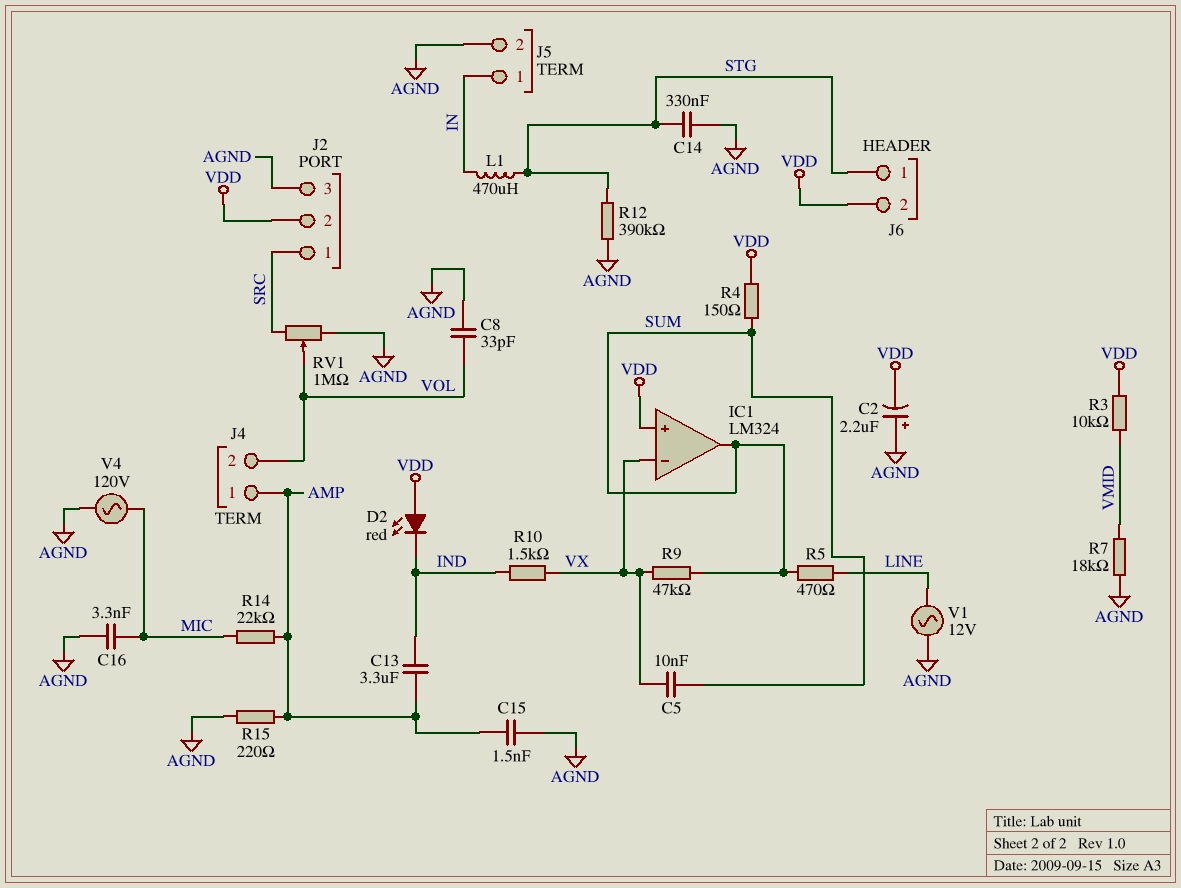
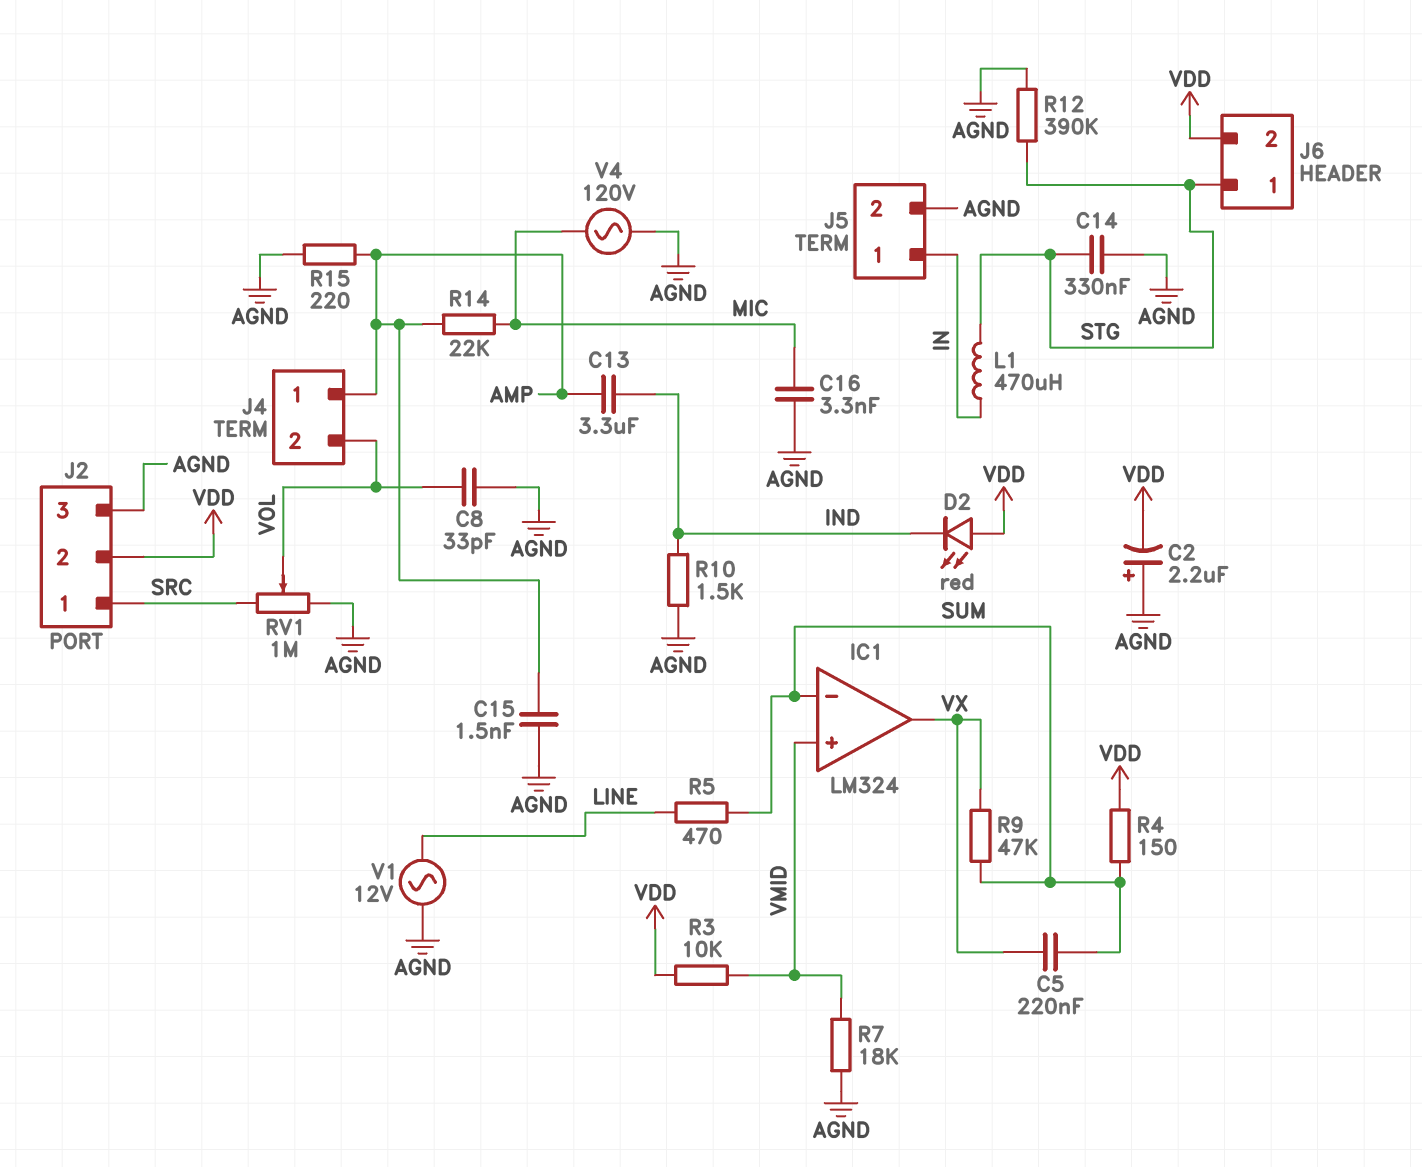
C5: 10nF (SUM, VX) -> 220nF (SUM, VX)
IC1 pin in+: VDD -> VMID
IC1 pin in-: VX -> SUM
IC1 pin out: SUM -> VX
R10: 1.5k (IND, VX) -> 1.5k (AGND, IND)

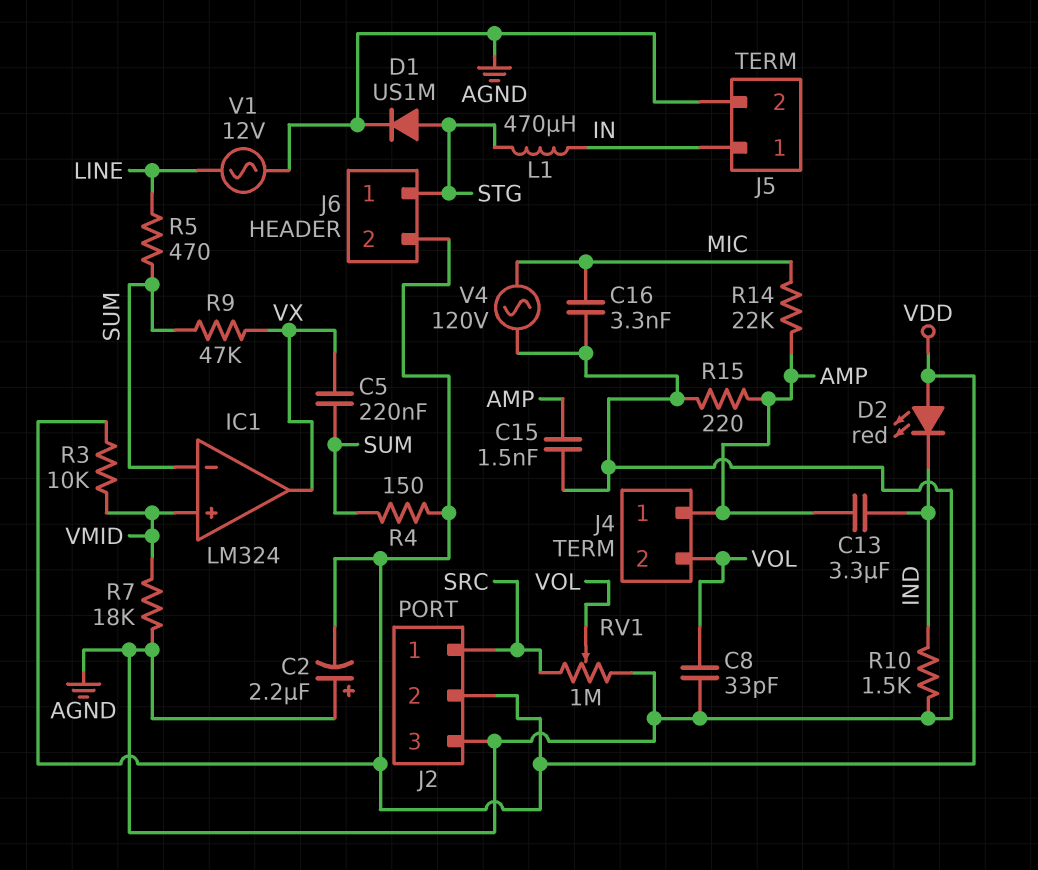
C14: 330nF (AGND, STG) -> none
D1: none -> diode US1M (A STG, K AGND)
R12: 390k (AGND, STG) -> none

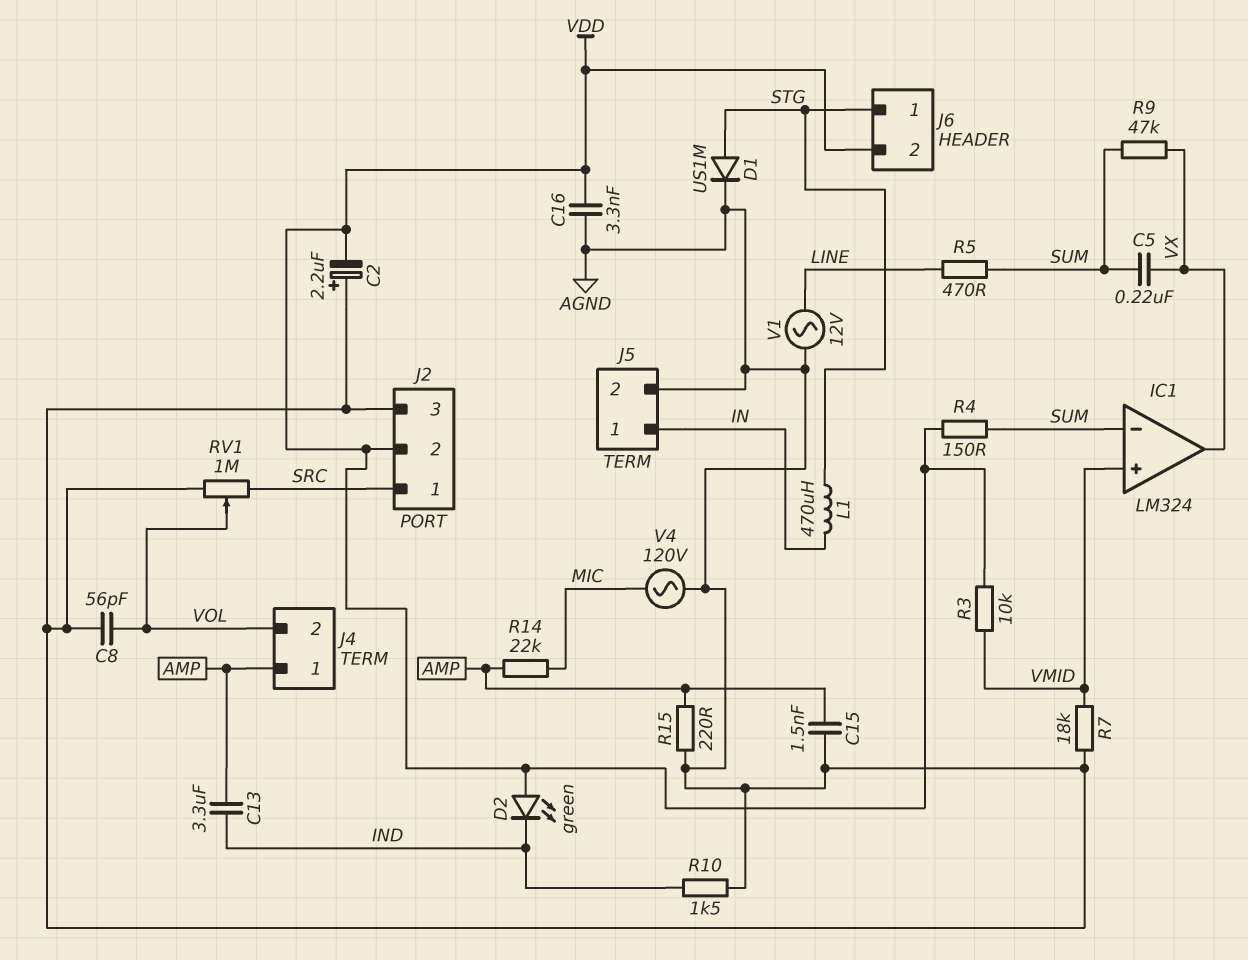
C8: 33pF (AGND, VOL) -> 56pF (AGND, VOL)
C16: 3.3nF (AGND, MIC) -> 3.3nF (AGND, VDD)
D2: LED red (A VDD, K IND) -> LED green (A VDD, K IND)

